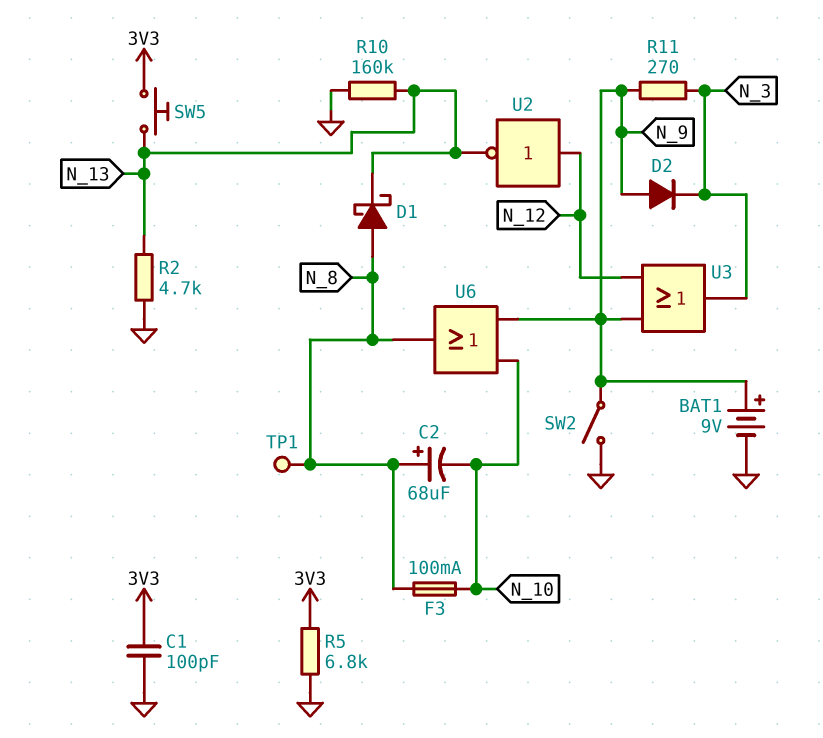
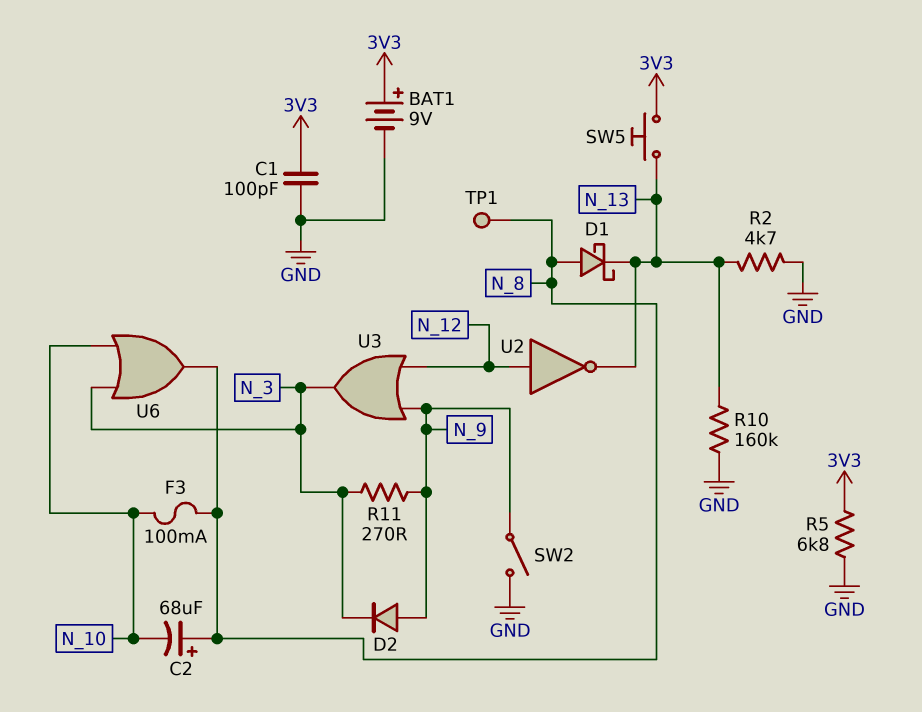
BAT1: 9V (plus N_9, minus GND) -> 9V (plus 3V3, minus GND)
U6: OR (in N_9, in N_10, out N_8) -> OR (in N_3, in N_10, out N_8)

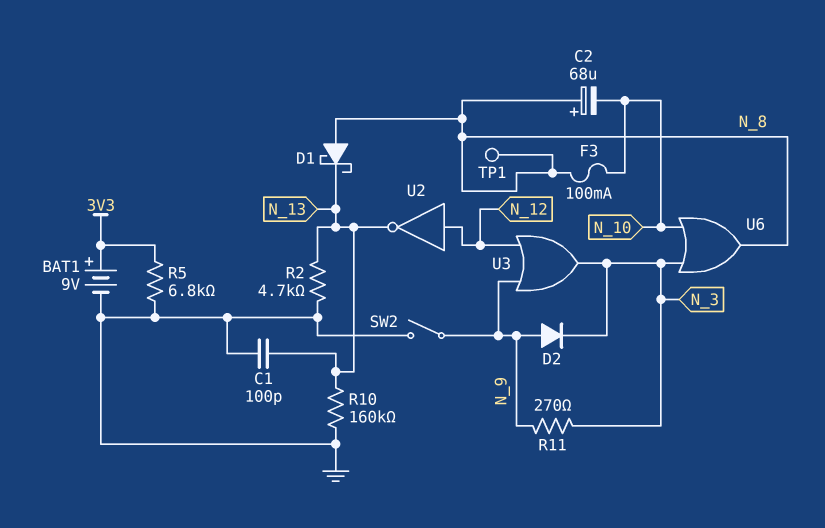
C1: 100pF (3V3, GND) -> 100pF (GND, N_13)
SW5: button (3V3, N_13) -> none

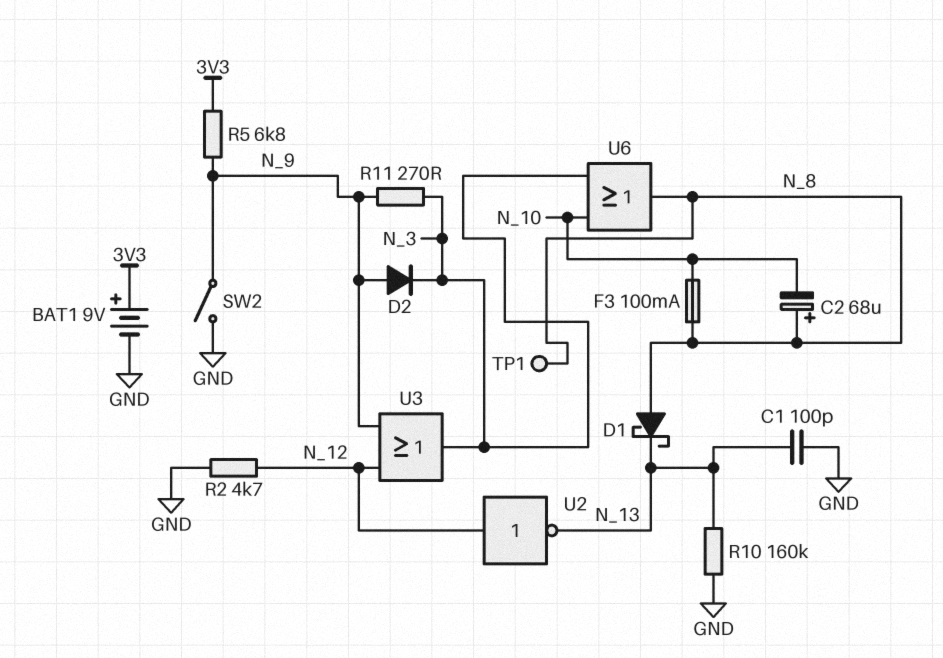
R2: 4.7k (GND, N_13) -> 4.7k (GND, N_12)
R5: 6.8k (3V3, GND) -> 6.8k (3V3, N_9)

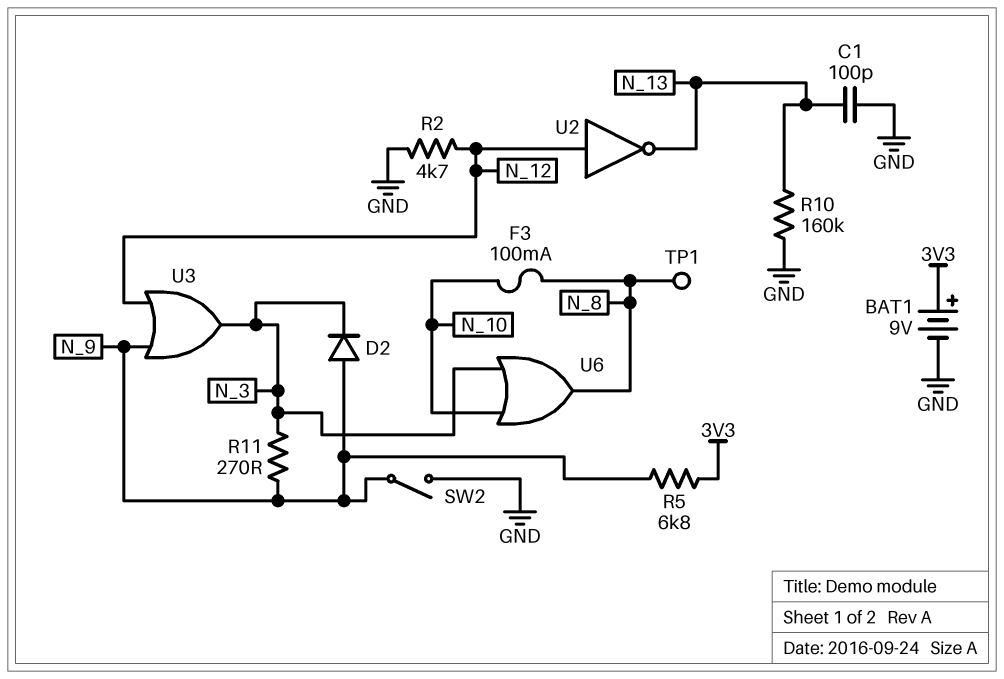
C2: 68uF (plus N_8, minus N_10) -> none
D1: schottky (A N_8, K N_13) -> none

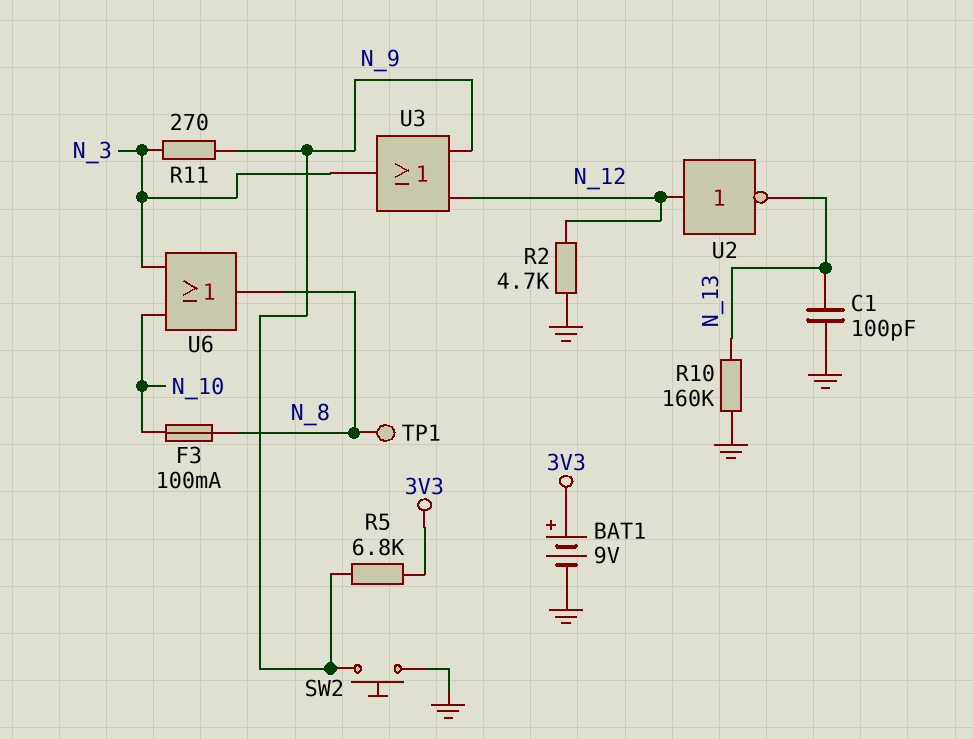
D2: diode (A N_9, K N_3) -> none
SW2: switch (GND, N_9) -> button (GND, N_9)

